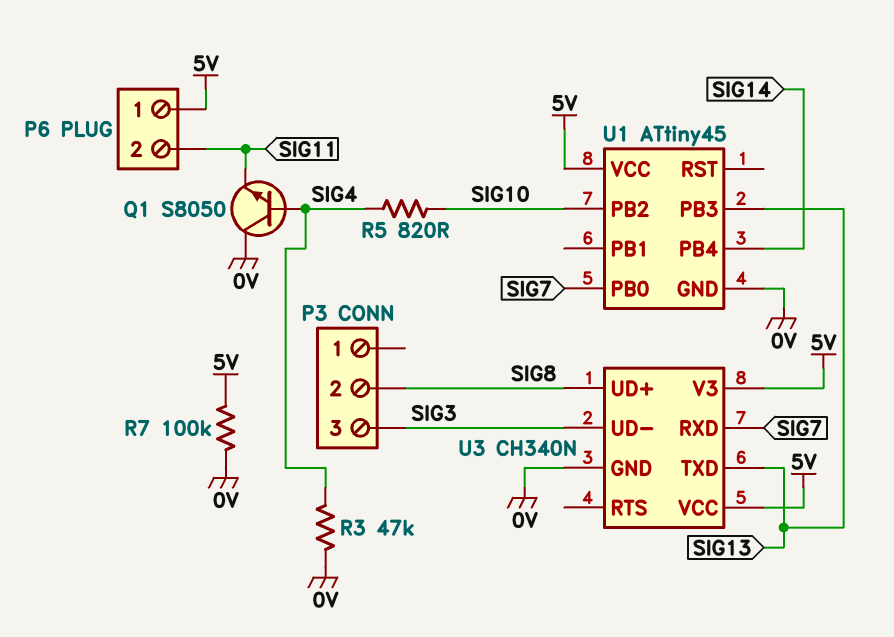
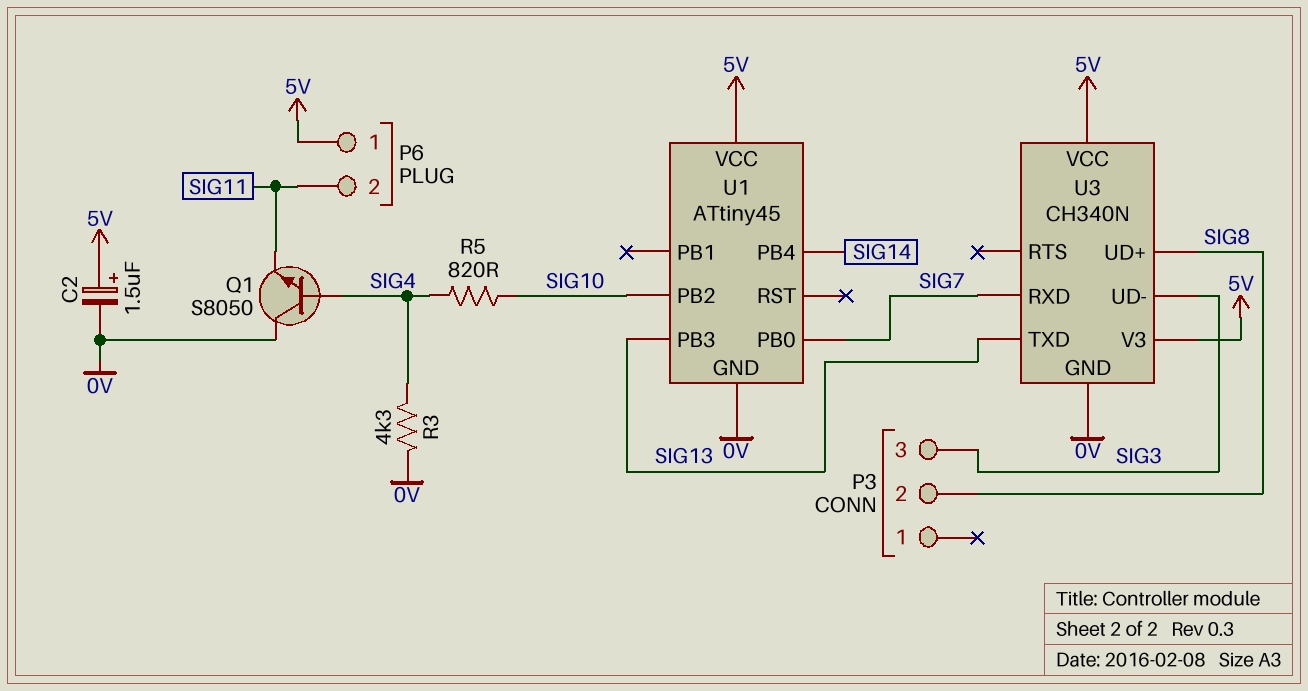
C2: none -> 1.5uF (plus 5V, minus 0V)
R3: 47k (0V, SIG4) -> 4.3k (0V, SIG4)
R7: 100k (0V, 5V) -> none

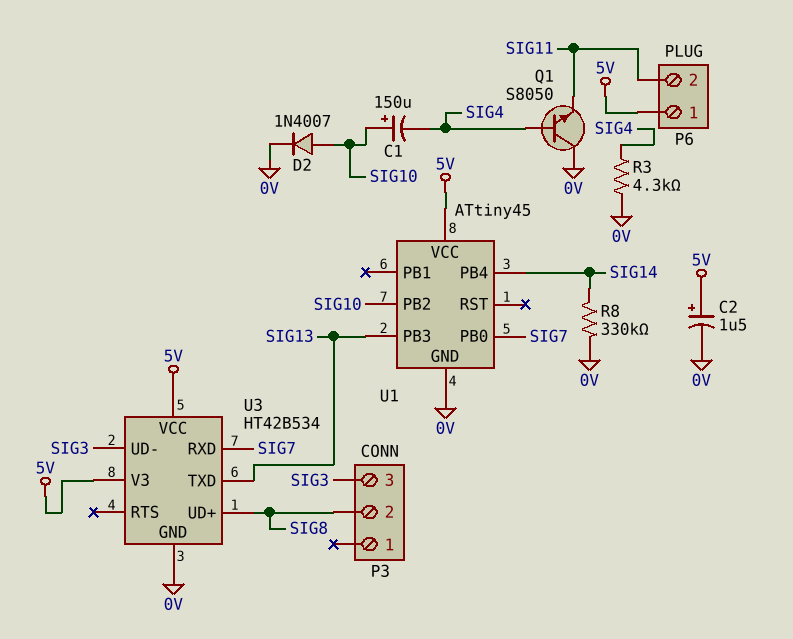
C1: none -> 150uF (plus SIG10, minus SIG4)
D2: none -> diode 1N4007 (A SIG10, K 0V)
R5: 820 (SIG4, SIG10) -> none
R8: none -> 330k (0V, SIG14)
U3: CH340N -> HT42B534

